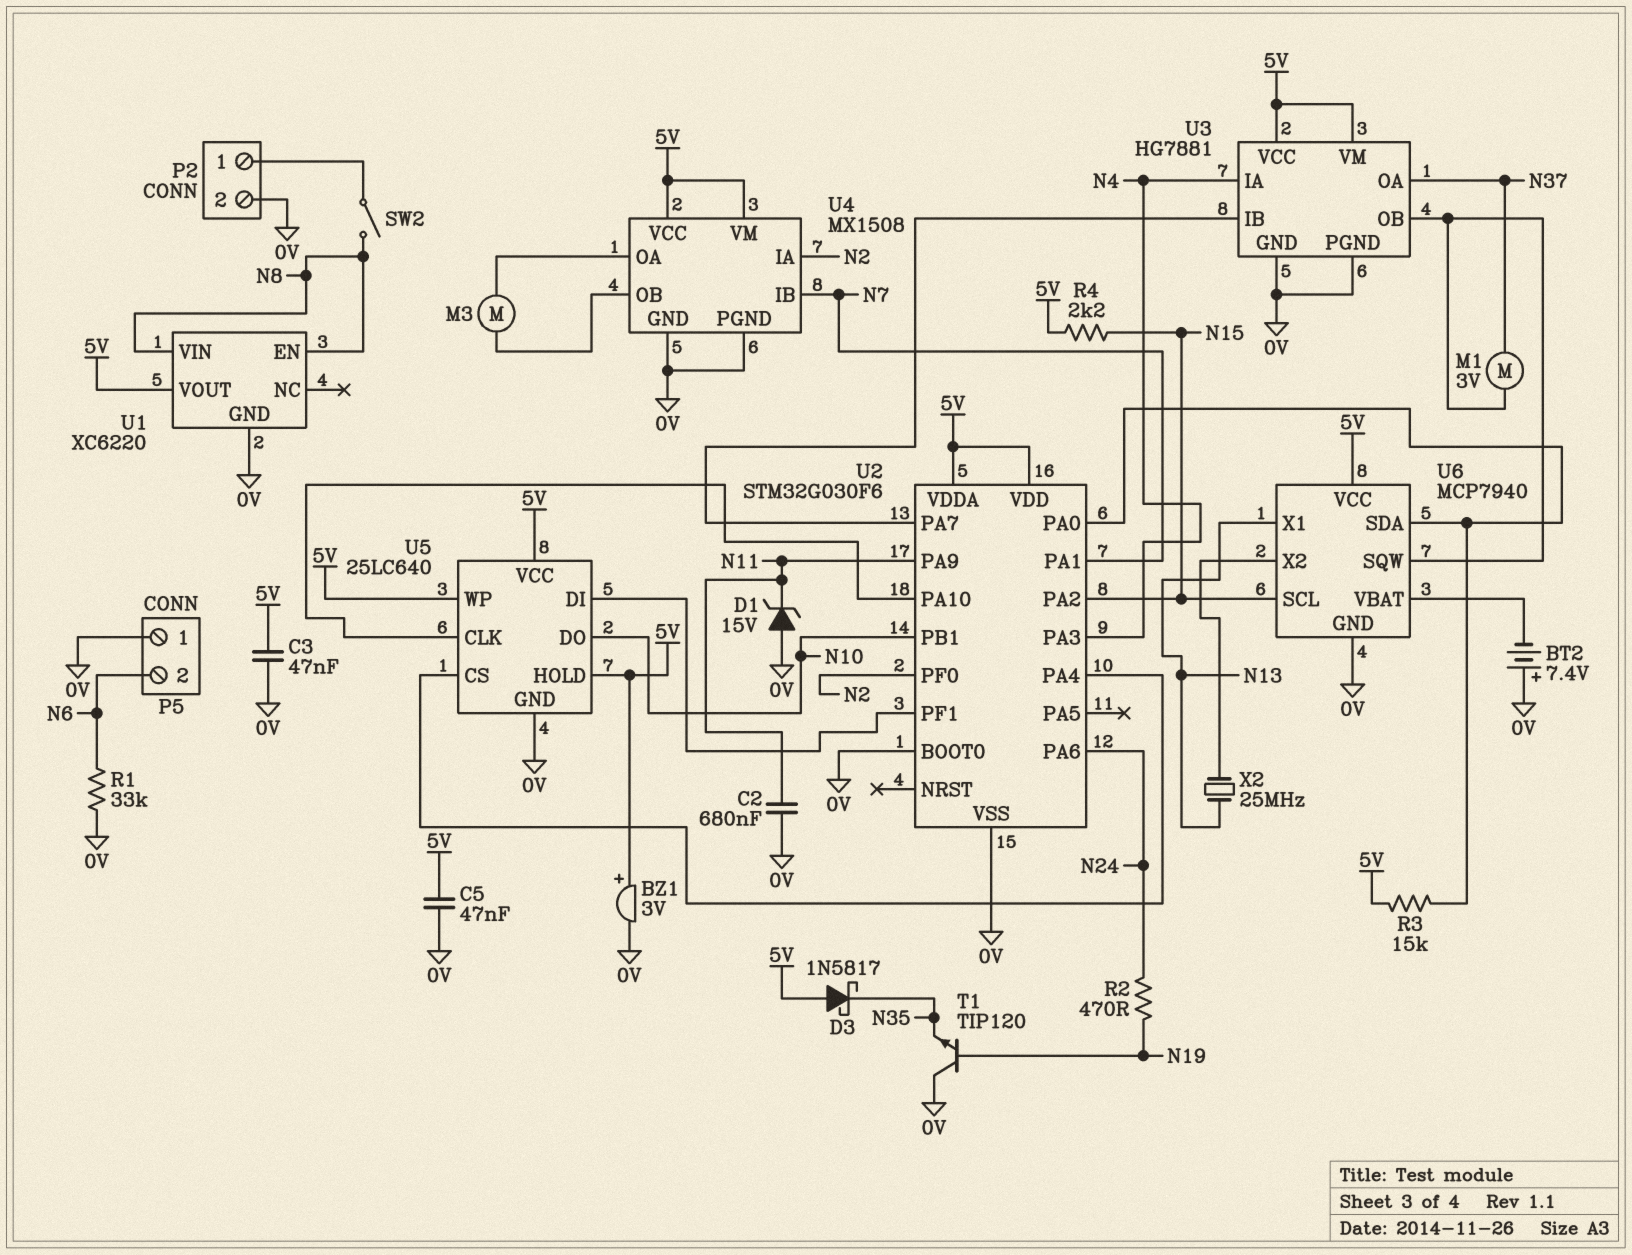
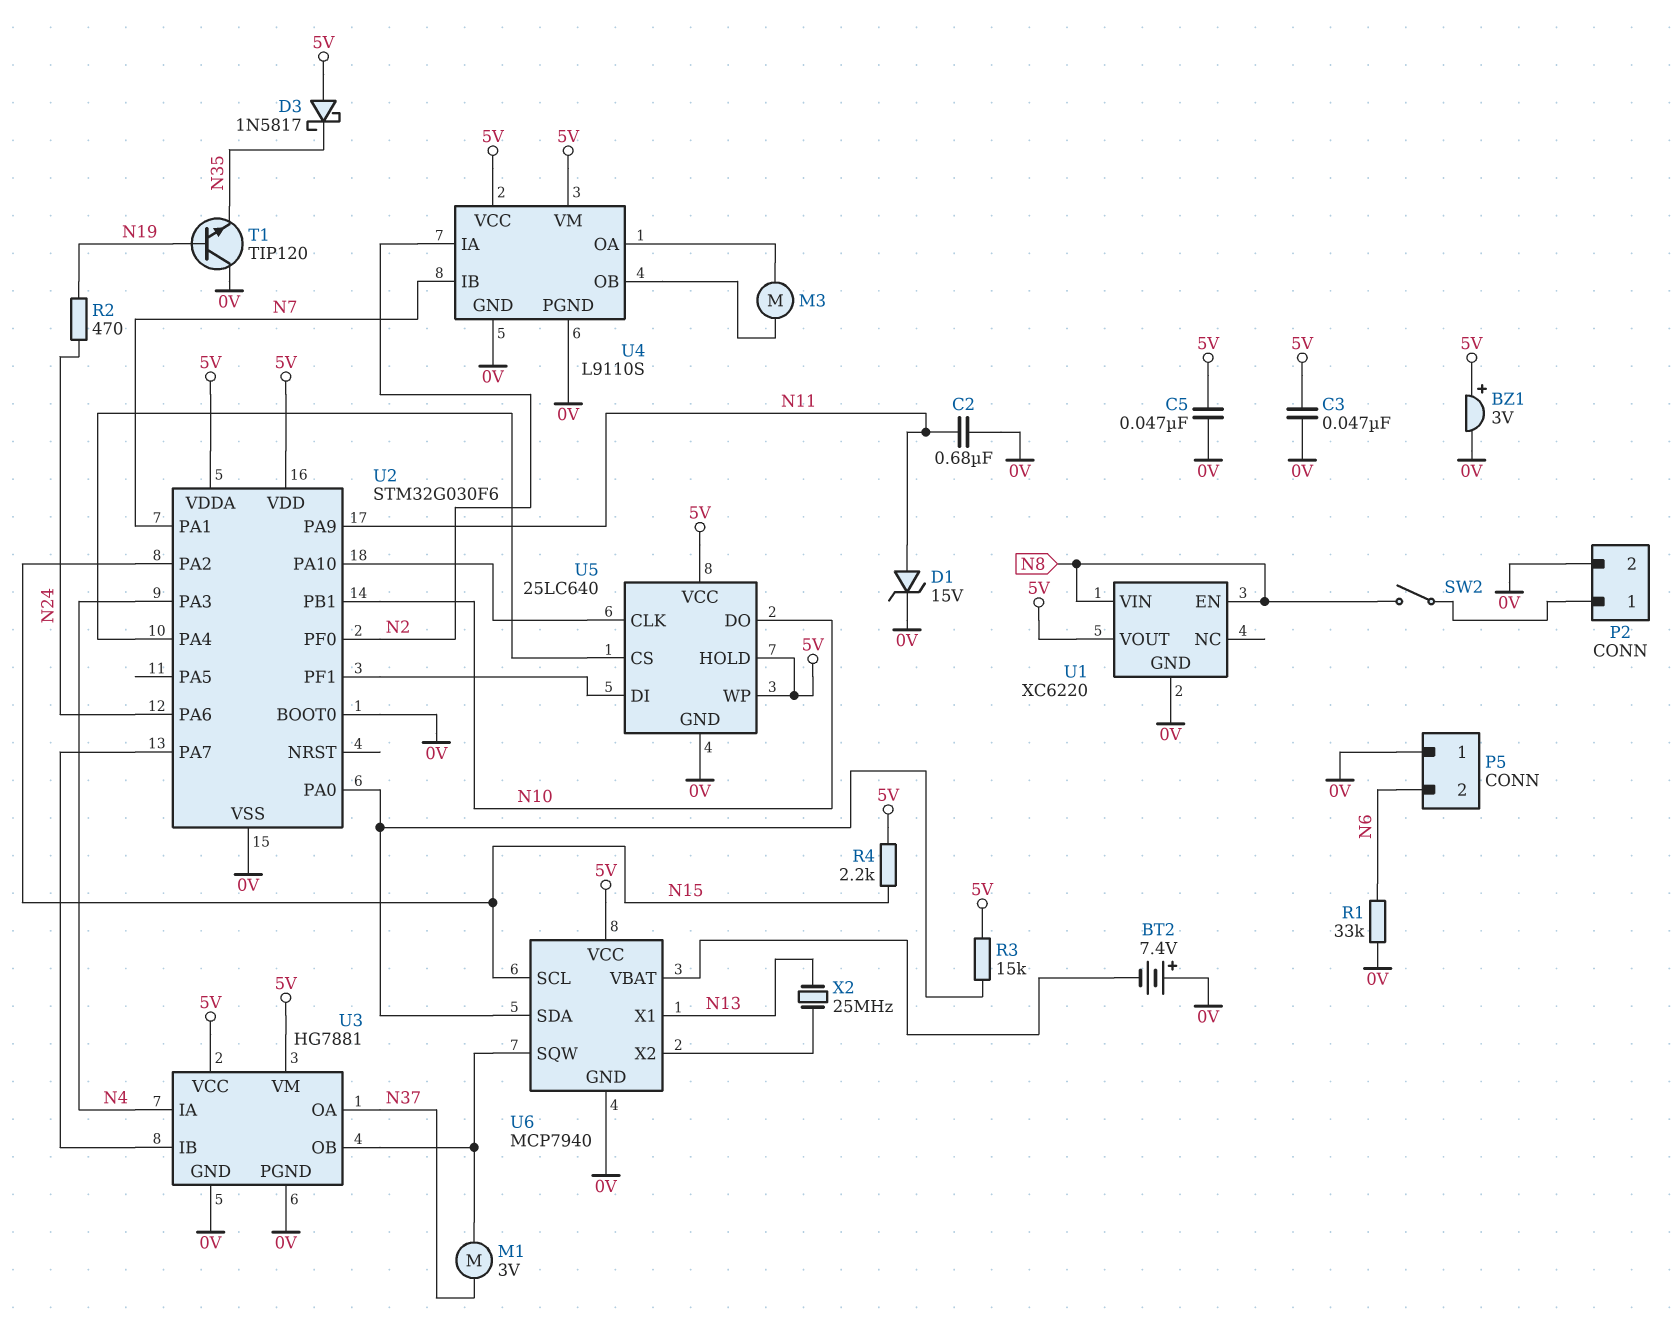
D1: zener 15V (A 0V, K N11) -> zener 15V (A N11, K 0V)
U4: MX1508 -> L9110S

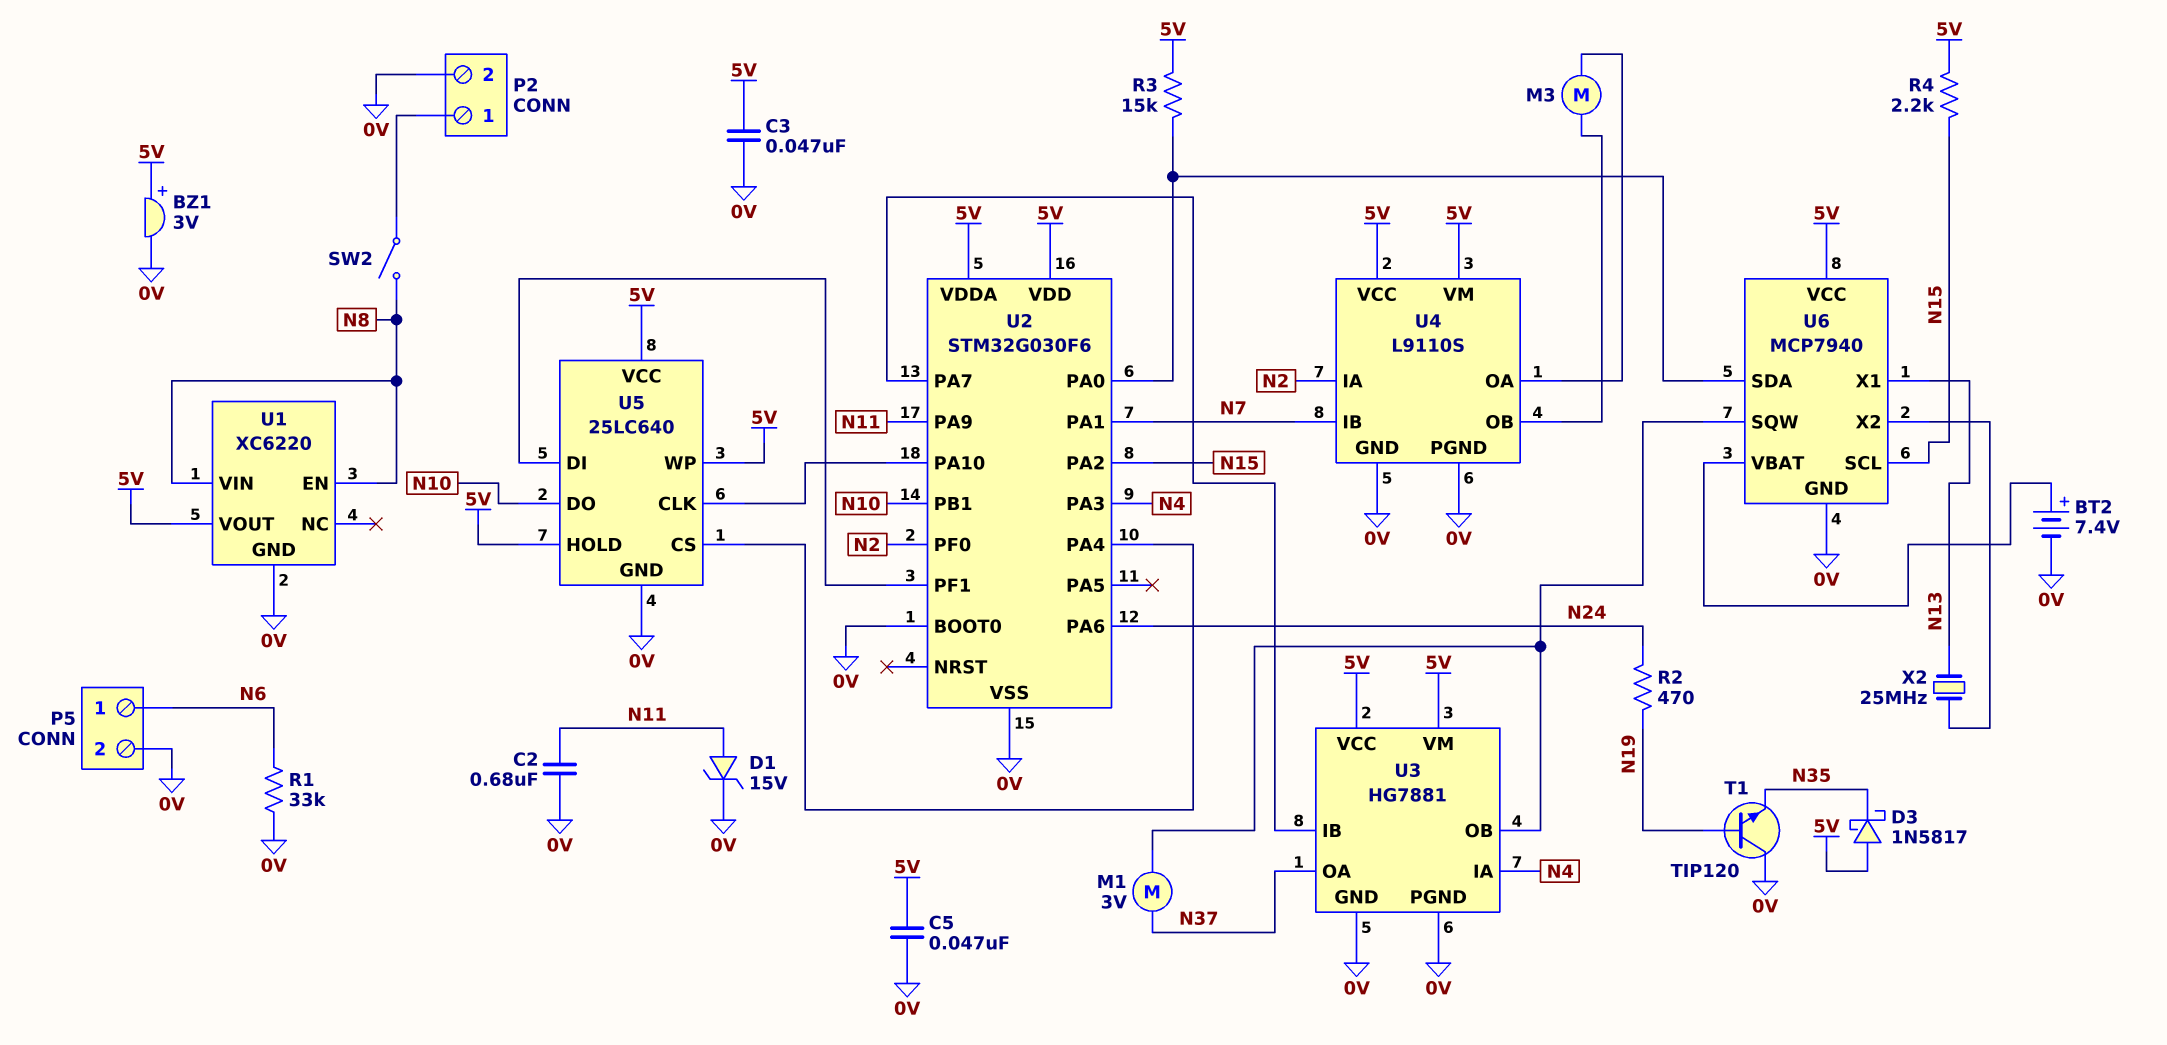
BT2: 7.4V (plus 0V, minus U6/VBAT) -> 7.4V (plus U6/VBAT, minus 0V)
P5 pin 1: 0V -> N6
P5 pin 2: N6 -> 0V

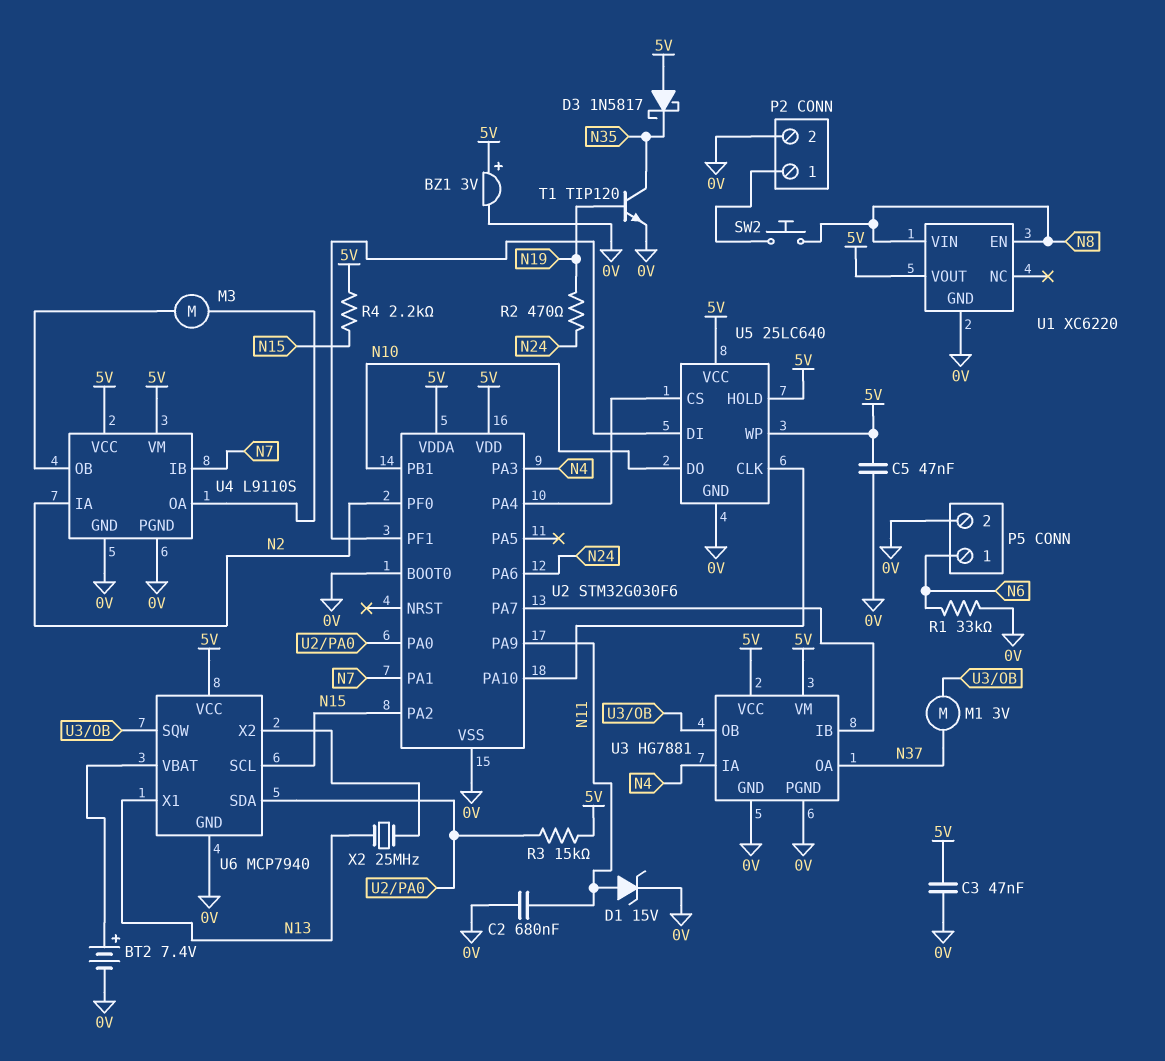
SW2: switch (N8, P2/1) -> button (N8, P2/1)
T1: NPN TIP120 (B N19, C 0V, E N35) -> NPN TIP120 (B N19, C N35, E 0V)

